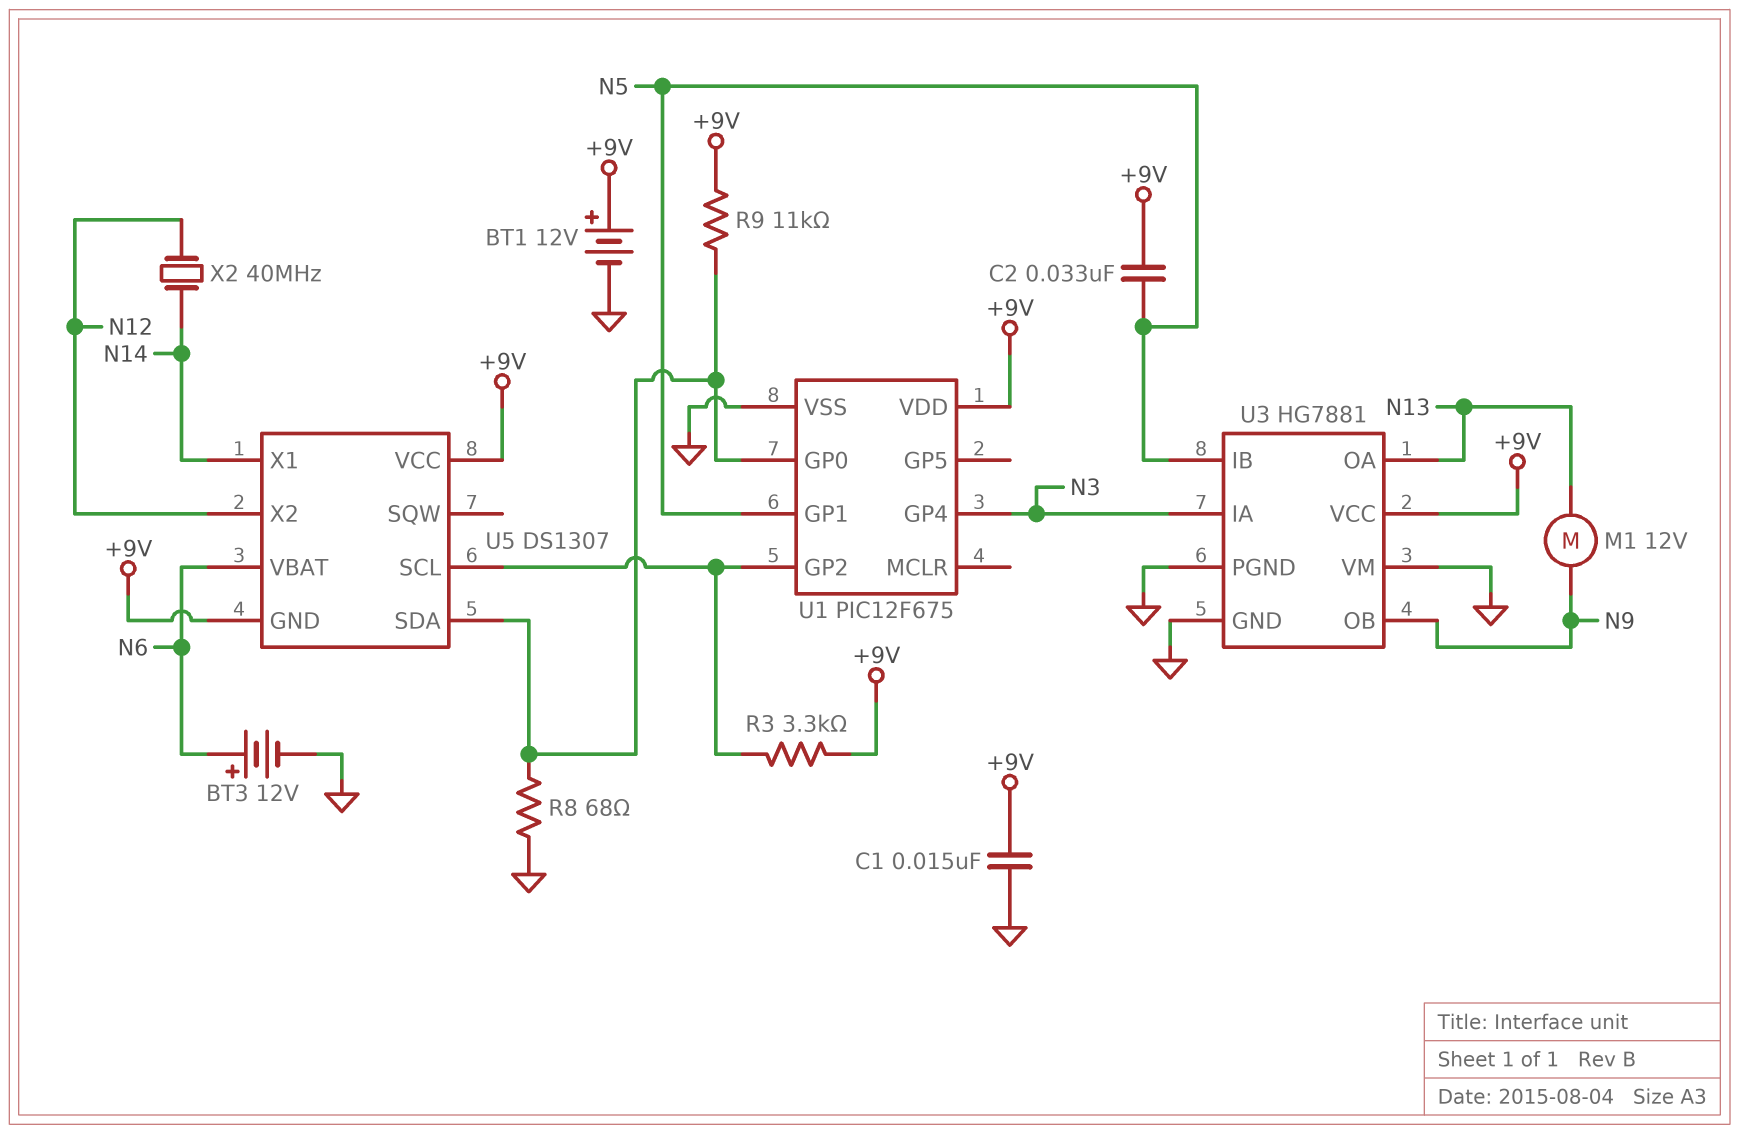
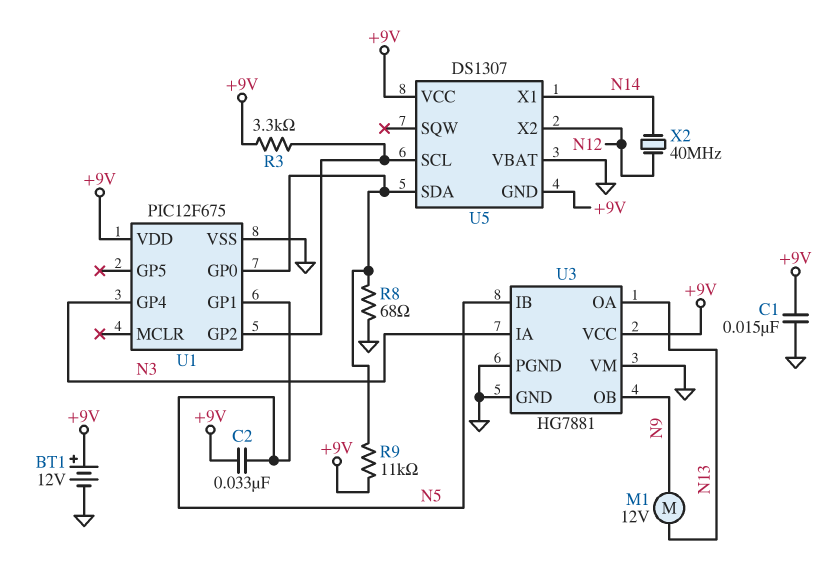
BT3: 12V (plus N6, minus GND) -> none
U5 pin VBAT: N6 -> GND

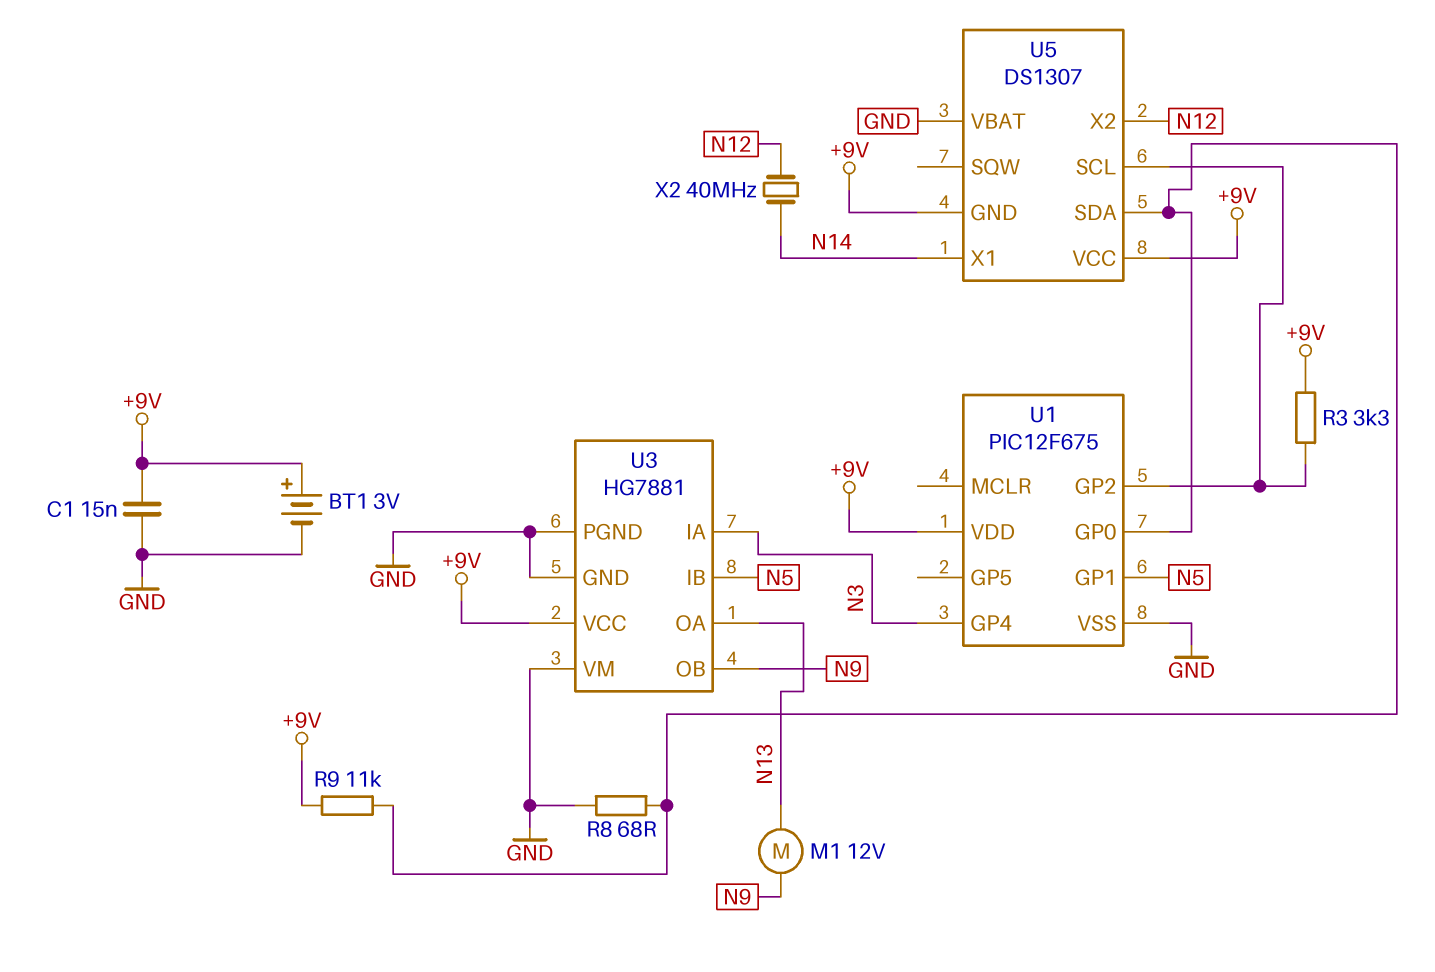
BT1: 12V (plus +9V, minus GND) -> 3V (plus +9V, minus GND)
C2: 33nF (+9V, N5) -> none

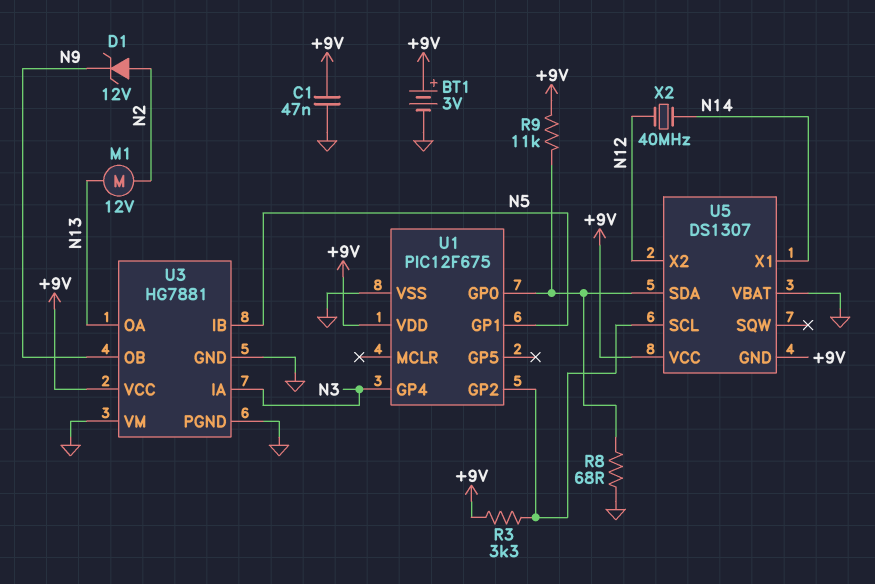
C1: 15nF (+9V, GND) -> 47nF (+9V, GND)
D1: none -> zener 12V (A N2, K N9)
M1: motor 12V (N9, N13) -> motor 12V (N2, N13)

